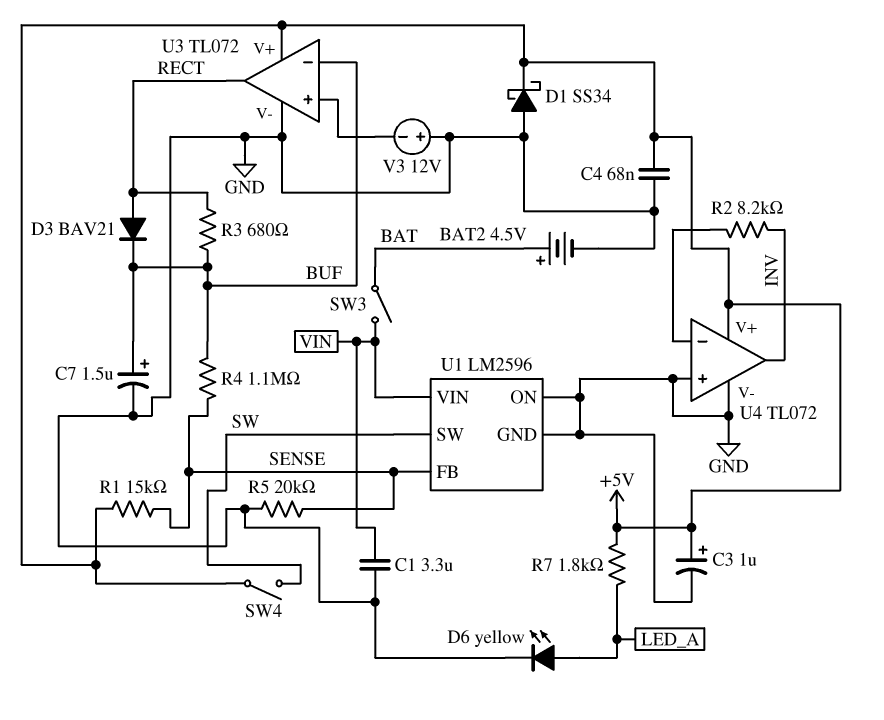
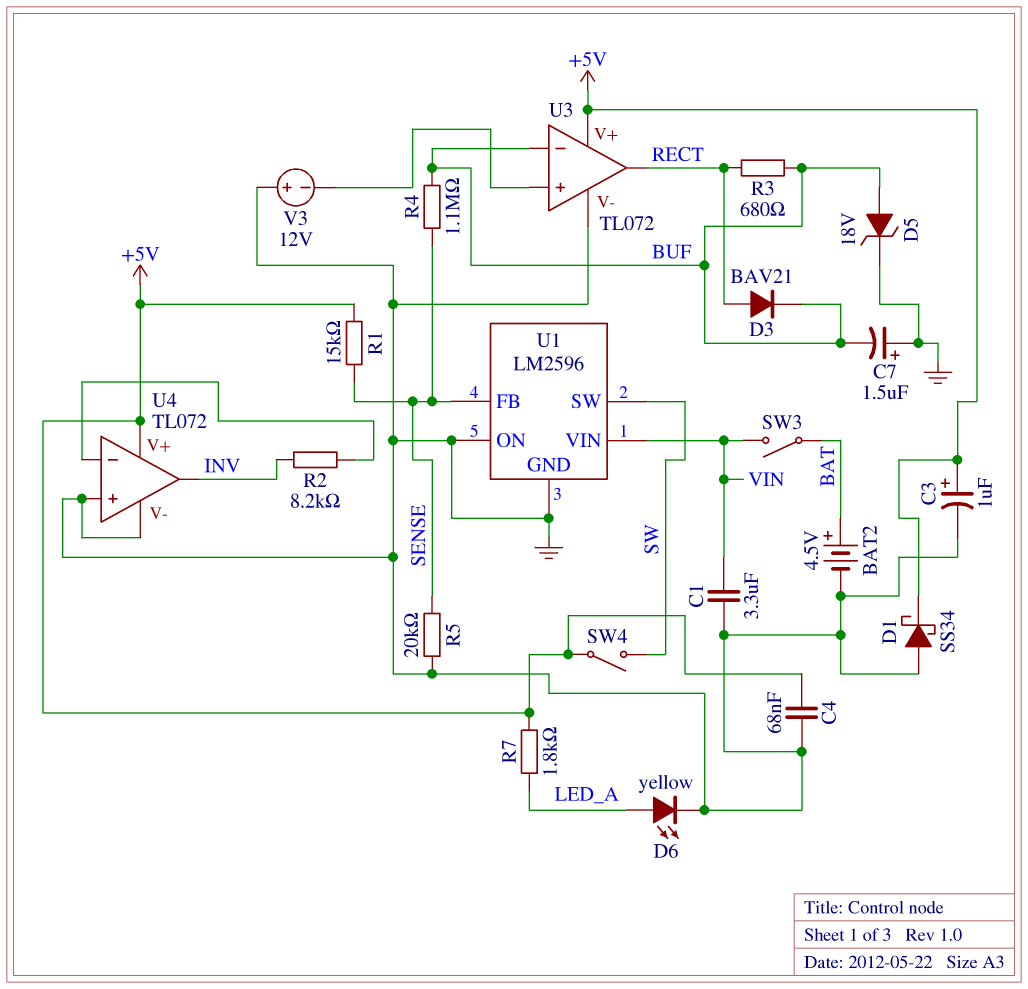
C7: 1.5uF (plus BUF, minus GND) -> 1.5uF (plus GND, minus BUF)
D5: none -> zener 18V (A BUF, K GND)

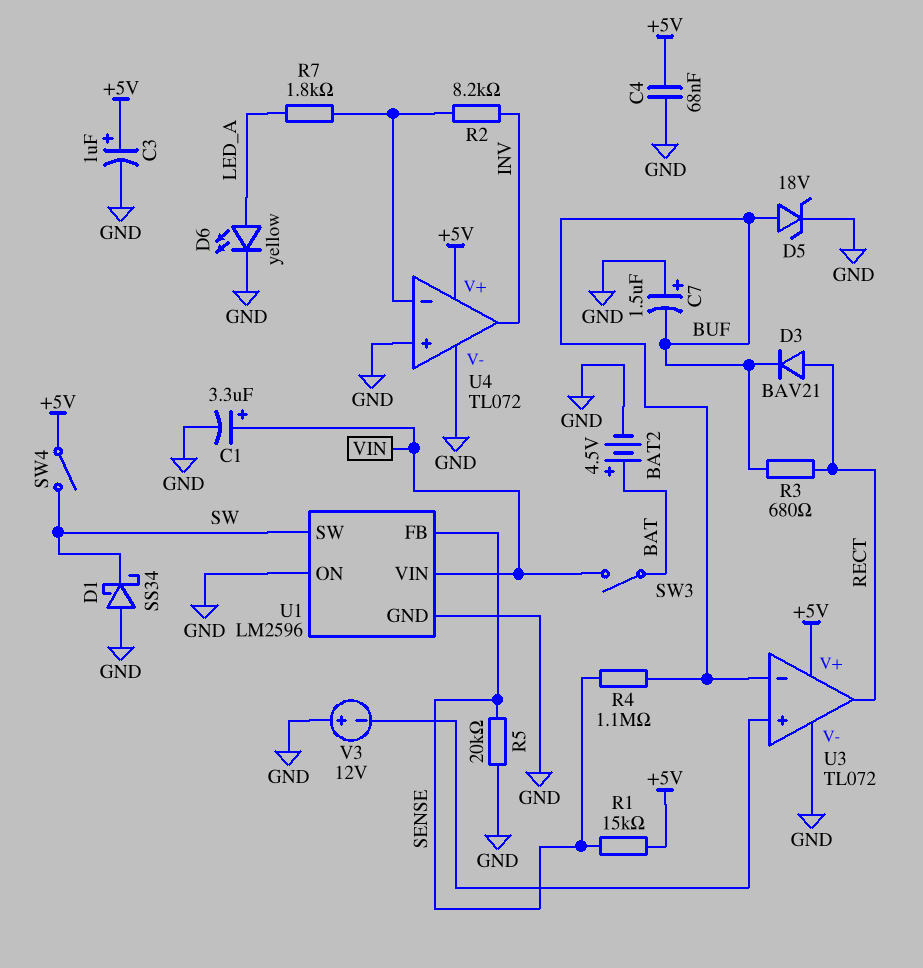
C1: 3.3uF (GND, VIN) -> 3.3uF (plus VIN, minus GND)
D1: schottky SS34 (A GND, K +5V) -> schottky SS34 (A GND, K SW)
R7: 1.8k (+5V, LED_A) -> 1.8k (LED_A, U4/in-)

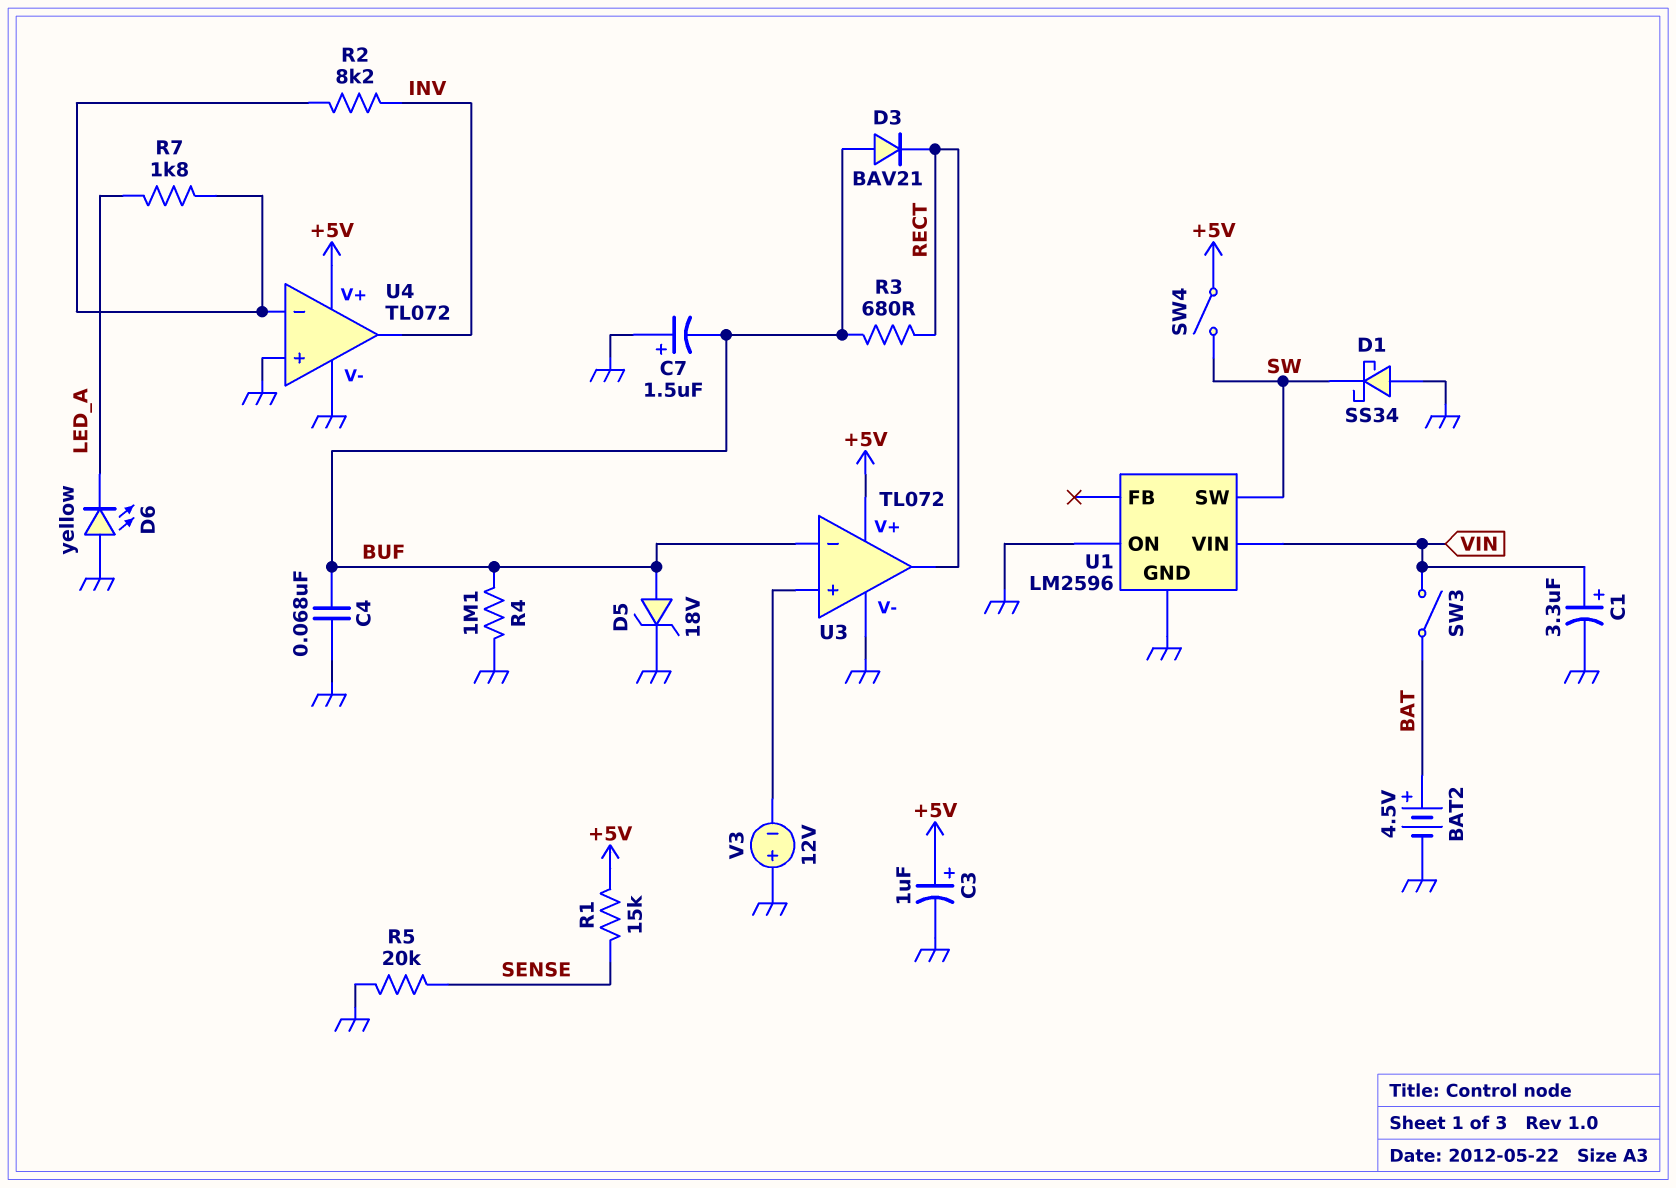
C4: 68nF (+5V, GND) -> 68nF (BUF, GND)
D3: diode BAV21 (A RECT, K BUF) -> diode BAV21 (A BUF, K RECT)
D6: LED yellow (A LED_A, K GND) -> LED yellow (A GND, K LED_A)
R4: 1.1M (BUF, SENSE) -> 1.1M (BUF, GND)
U1 pin FB: SENSE -> none

